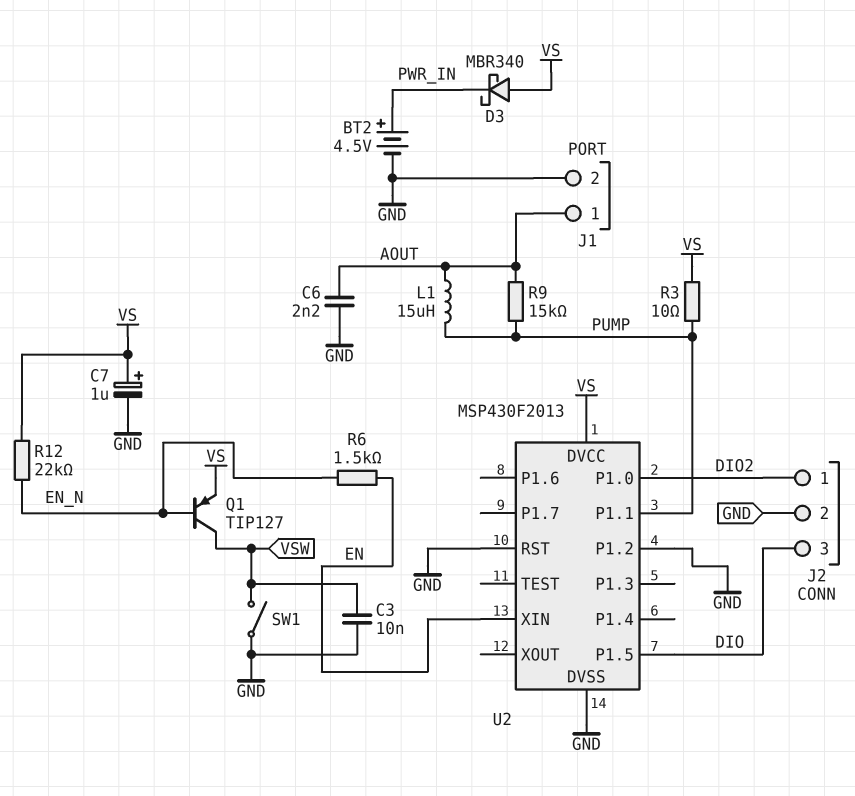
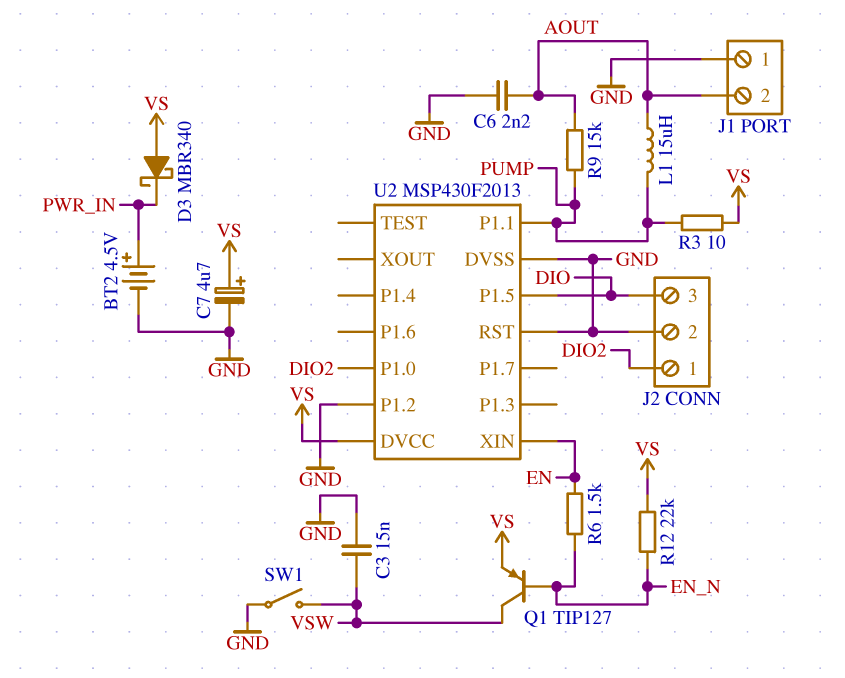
C3: 10nF (GND, VSW) -> 15nF (GND, VSW)
C7: 1uF (plus VS, minus GND) -> 4.7uF (plus VS, minus GND)
J1 pin 1: AOUT -> GND
J1 pin 2: GND -> AOUT

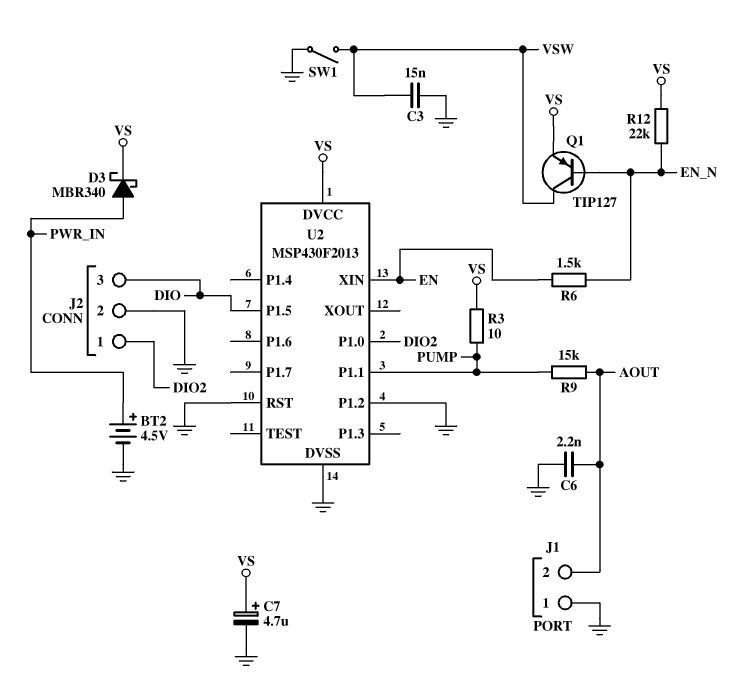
D3: schottky MBR340 (A VS, K PWR_IN) -> schottky MBR340 (A PWR_IN, K VS)
L1: 15uH (AOUT, PUMP) -> none

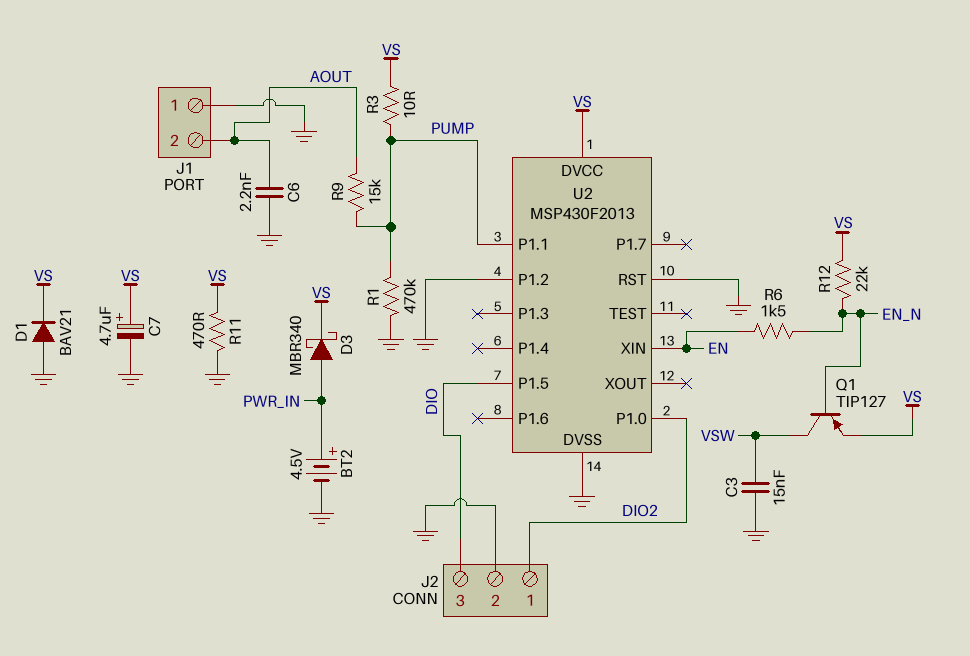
D1: none -> diode BAV21 (A GND, K VS)
R1: none -> 470k (GND, PUMP)
R11: none -> 470 (GND, VS)
SW1: switch (GND, VSW) -> none

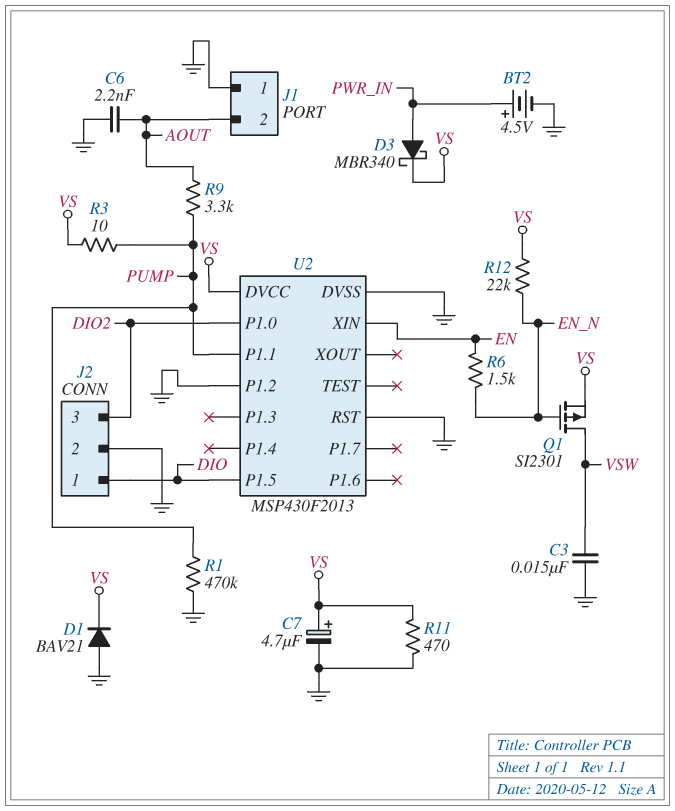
J2 pin 1: DIO2 -> DIO
J2 pin 3: DIO -> DIO2
Q1: PNP TIP127 (B EN_N, C VSW, E VS) -> PMOS SI2301 (G EN_N, D VSW, S VS)
R9: 15k (AOUT, PUMP) -> 3.3k (AOUT, PUMP)

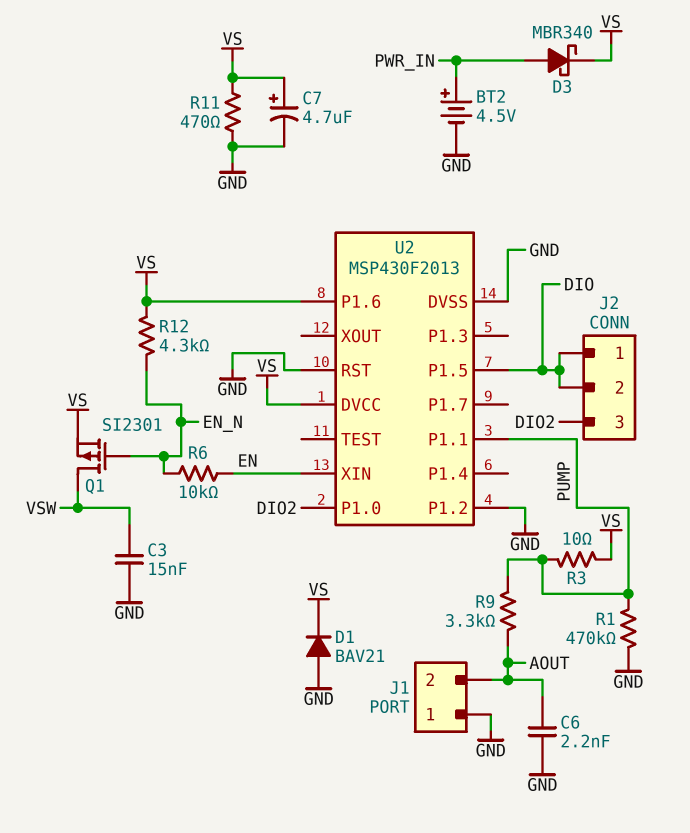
J2 pin 2: GND -> DIO
R6: 1.5k (EN, EN_N) -> 10k (EN, EN_N)
R12: 22k (EN_N, VS) -> 4.3k (EN_N, VS)
U2 pin P1.6: none -> VS

